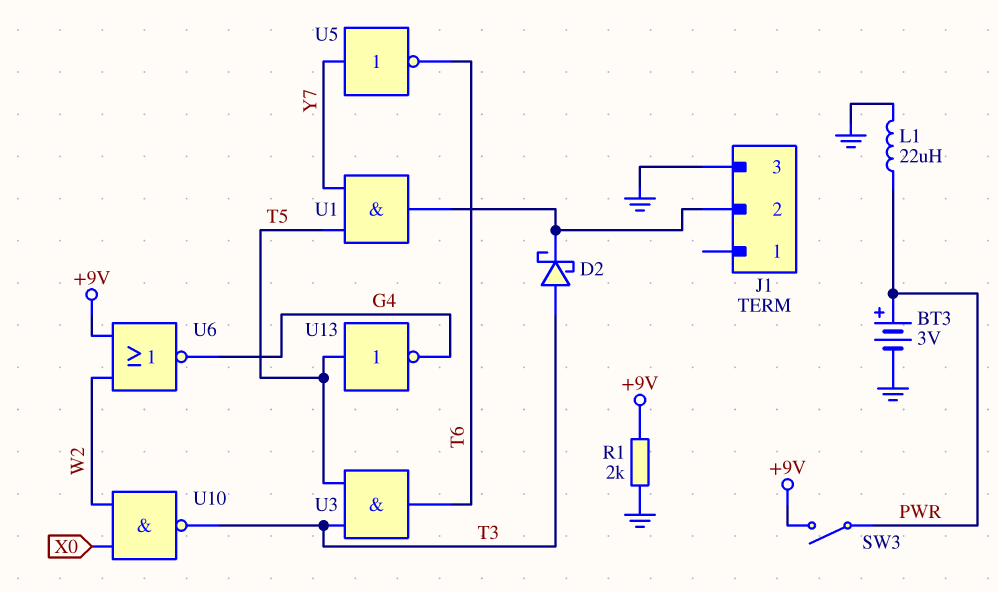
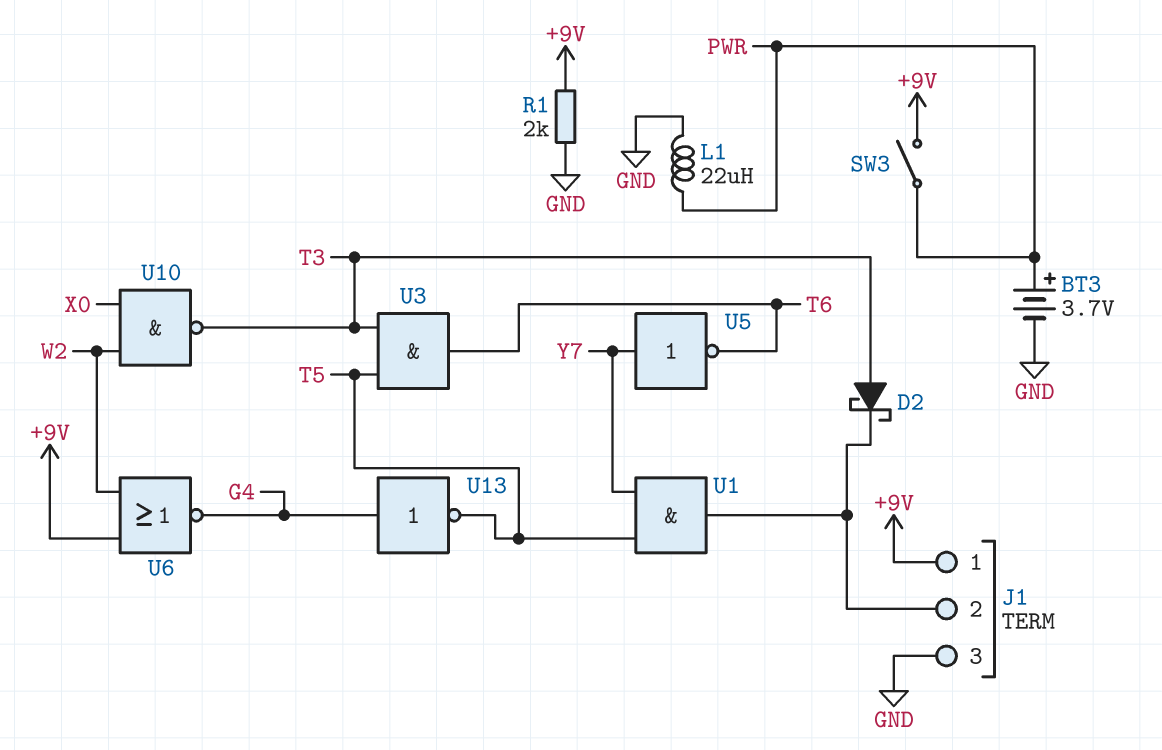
BT3: 3V (plus PWR, minus GND) -> 3.7V (plus PWR, minus GND)
J1 pin 1: none -> +9V
U13: NOT (in T5, out G4) -> NOT (in G4, out T5)

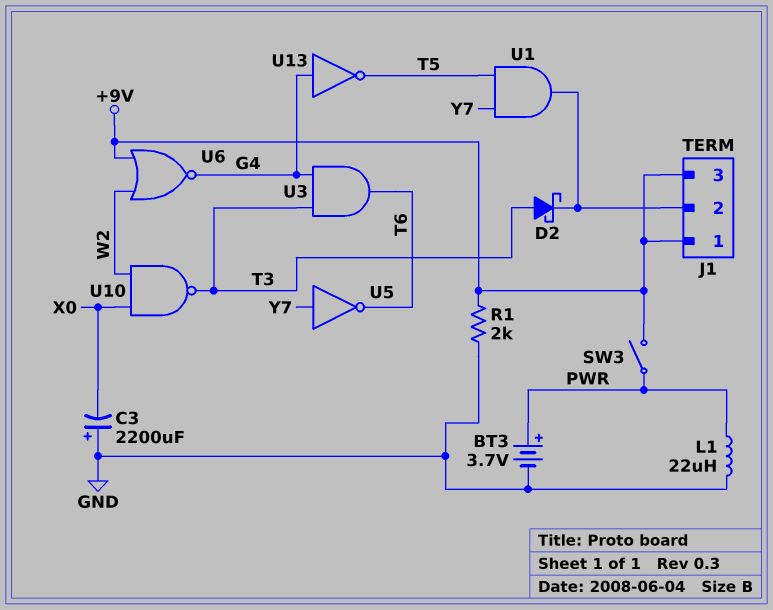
C3: none -> 2200uF (plus GND, minus X0)
J1 pin 3: GND -> +9V
U3: AND (in T3, in T5, out T6) -> AND (in G4, in T3, out T6)

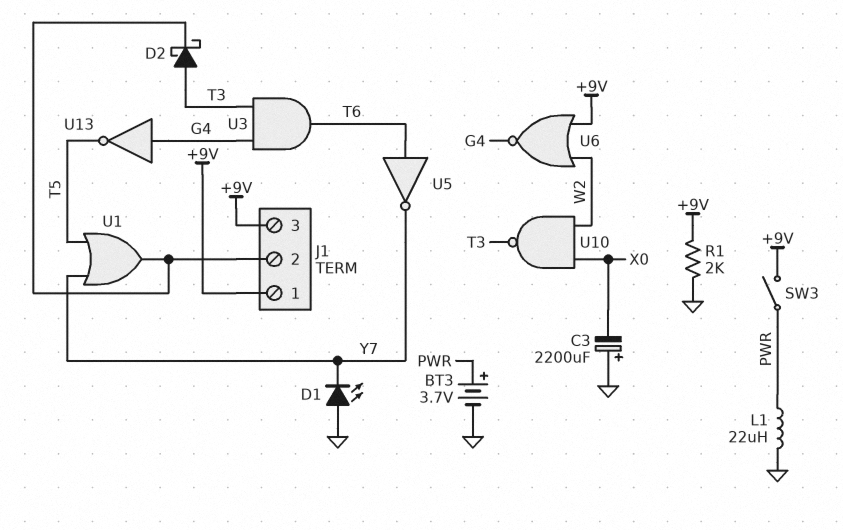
D1: none -> LED (A GND, K Y7)
U1: AND (in T5, in Y7, out J1/2) -> OR (in T5, in Y7, out J1/2)
U5: NOT (in Y7, out T6) -> NOT (in T6, out Y7)

